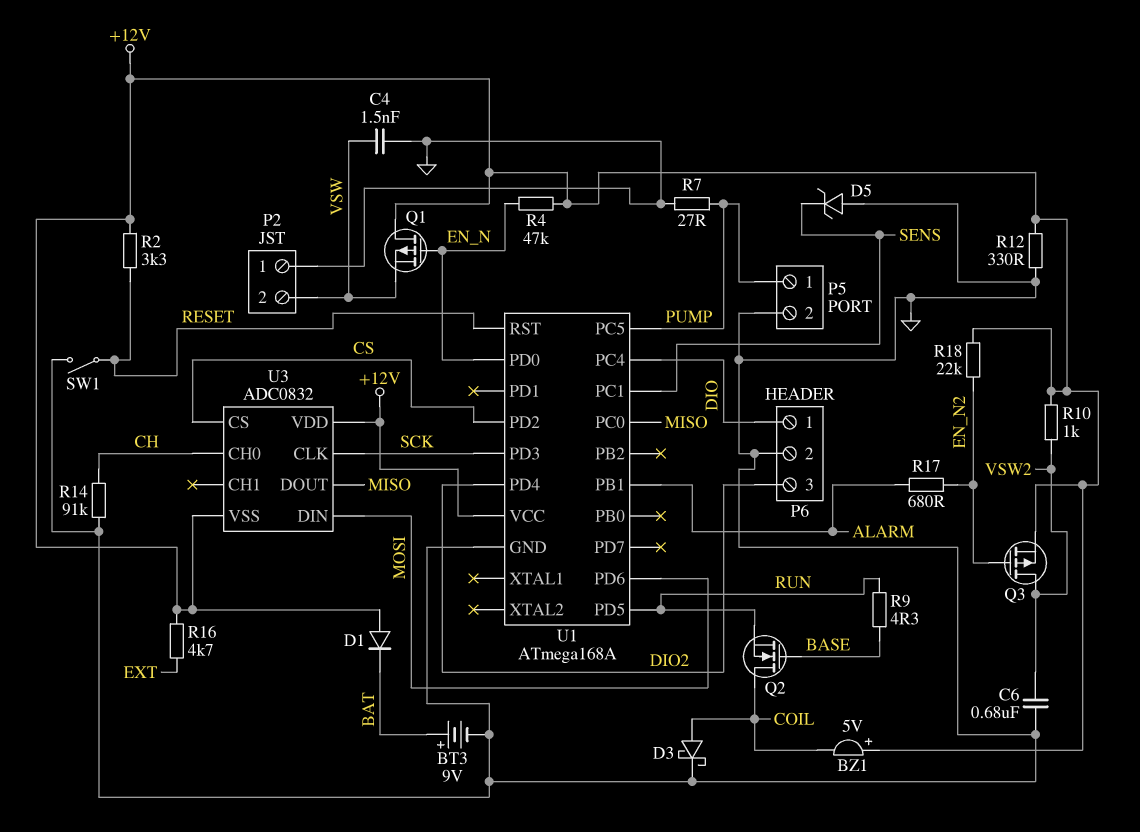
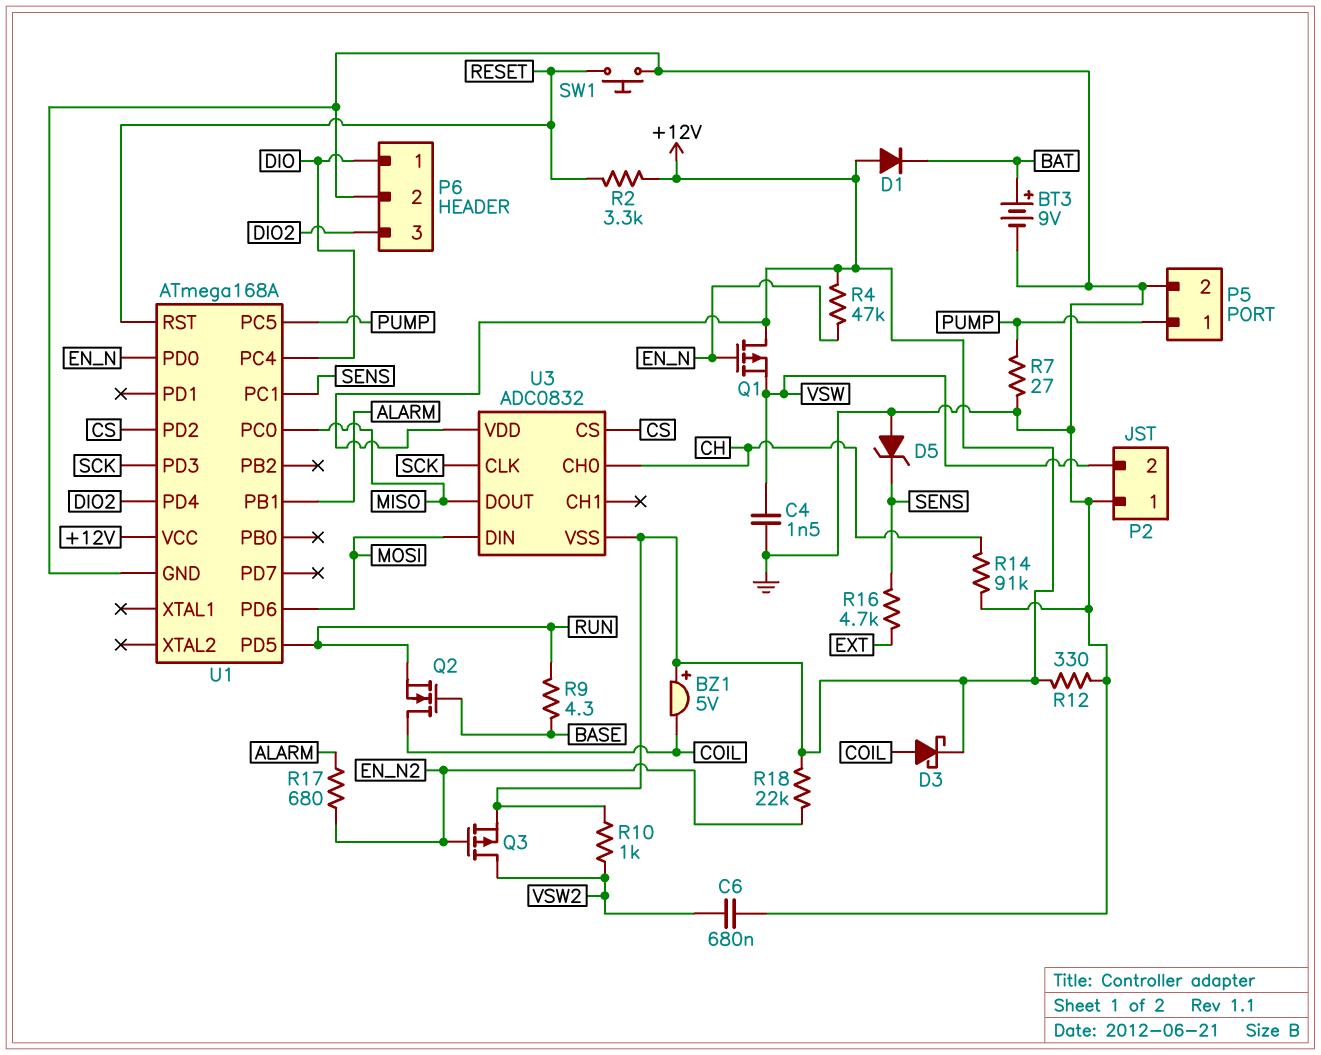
D3: schottky (A COIL, K GND) -> schottky (A COIL, K +12V)
R16: 4.7k (+12V, EXT) -> 4.7k (EXT, SENS)
SW1: switch (GND, RESET) -> button (GND, RESET)

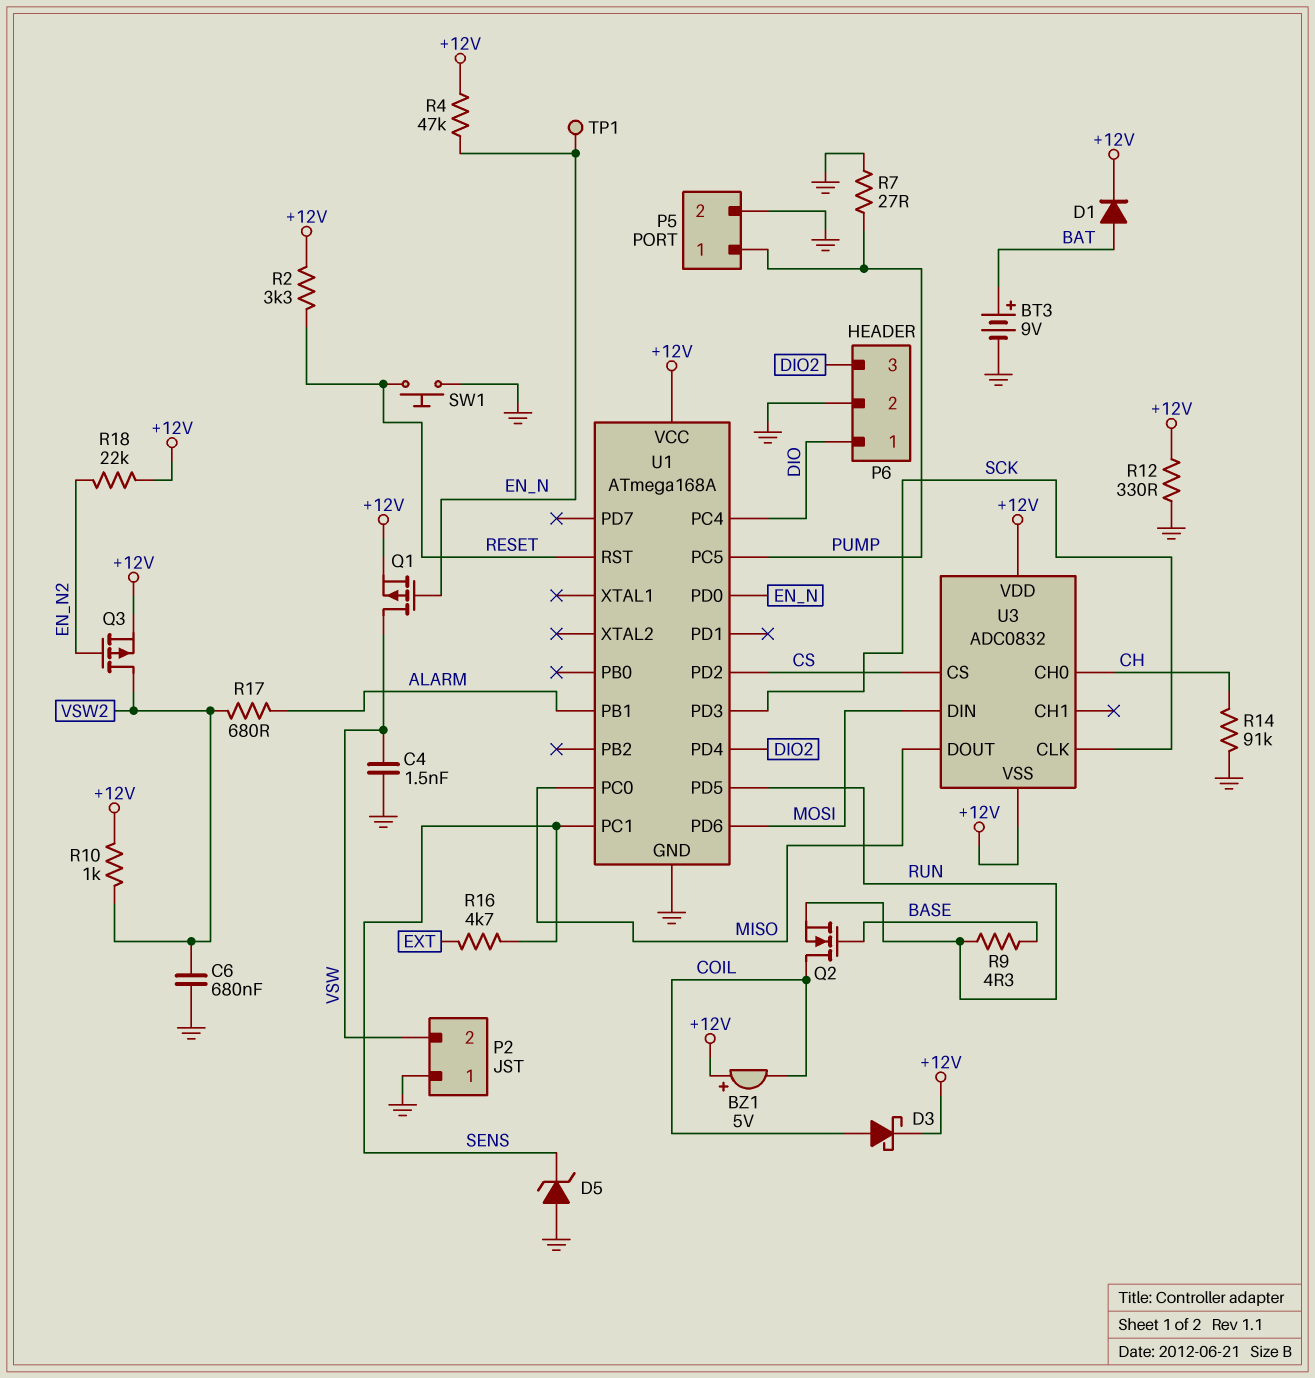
D1: diode (A +12V, K BAT) -> diode (A BAT, K +12V)
Q1: PMOS (G EN_N, D +12V, S VSW) -> PMOS (G EN_N, D VSW, S +12V)
R17: 680 (ALARM, EN_N2) -> 680 (ALARM, VSW2)
TP1: none -> test point (EN_N)

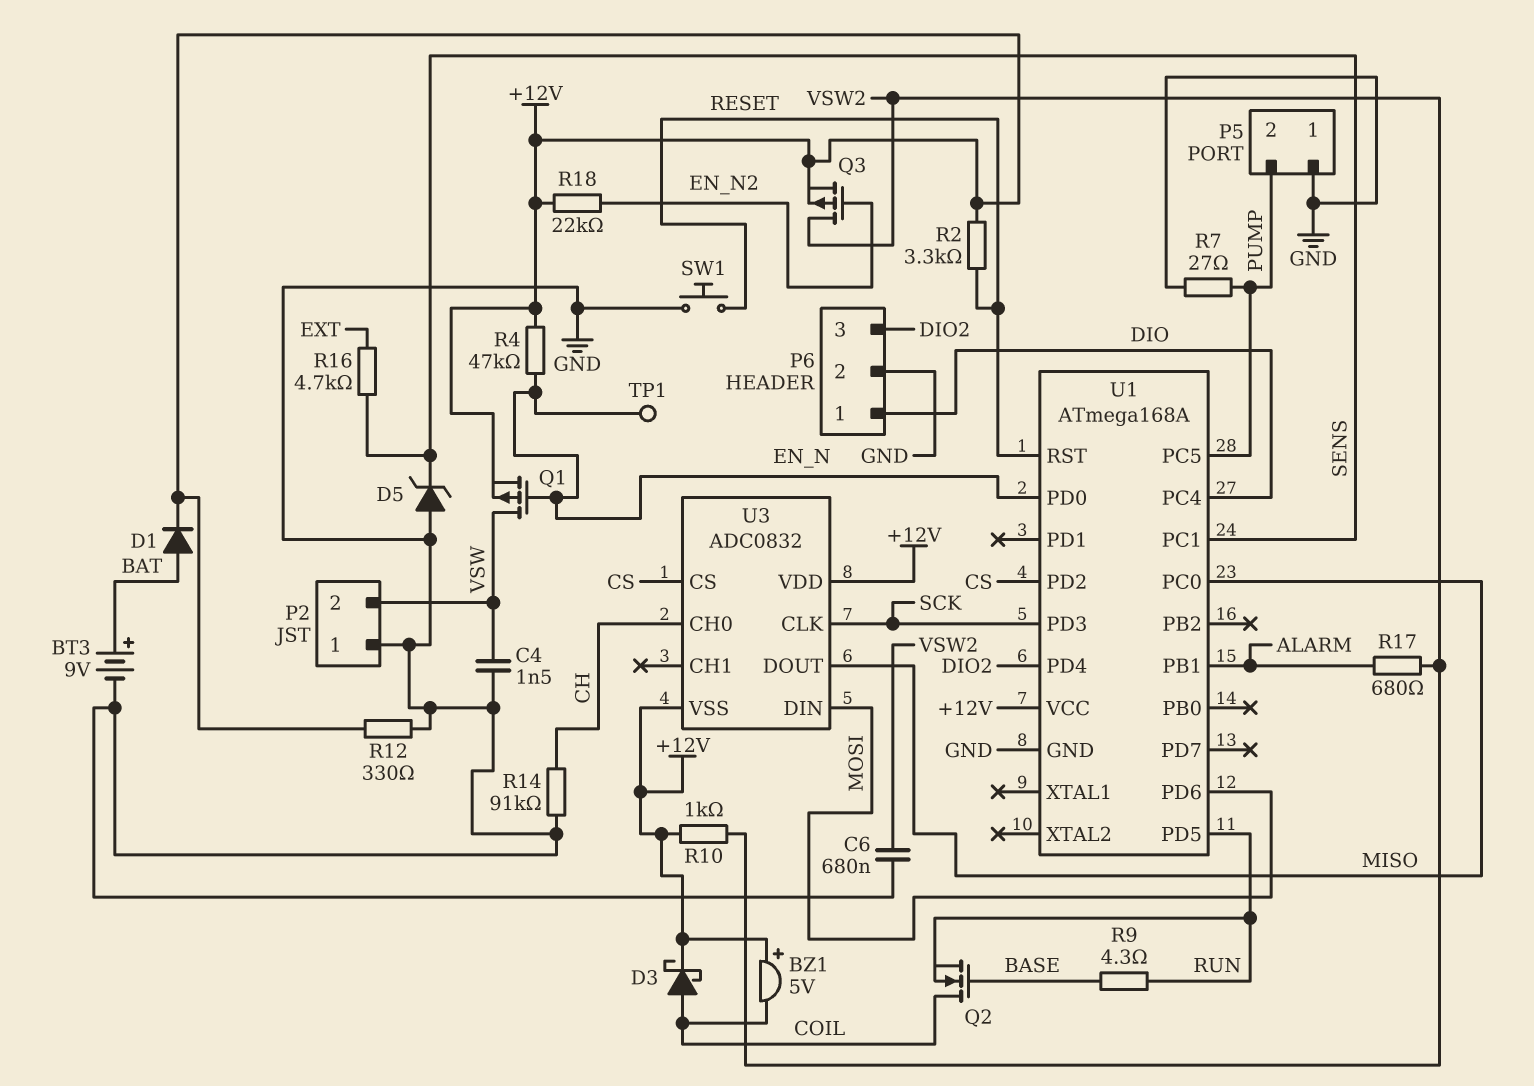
P5 pin 1: PUMP -> GND
P5 pin 2: GND -> PUMP

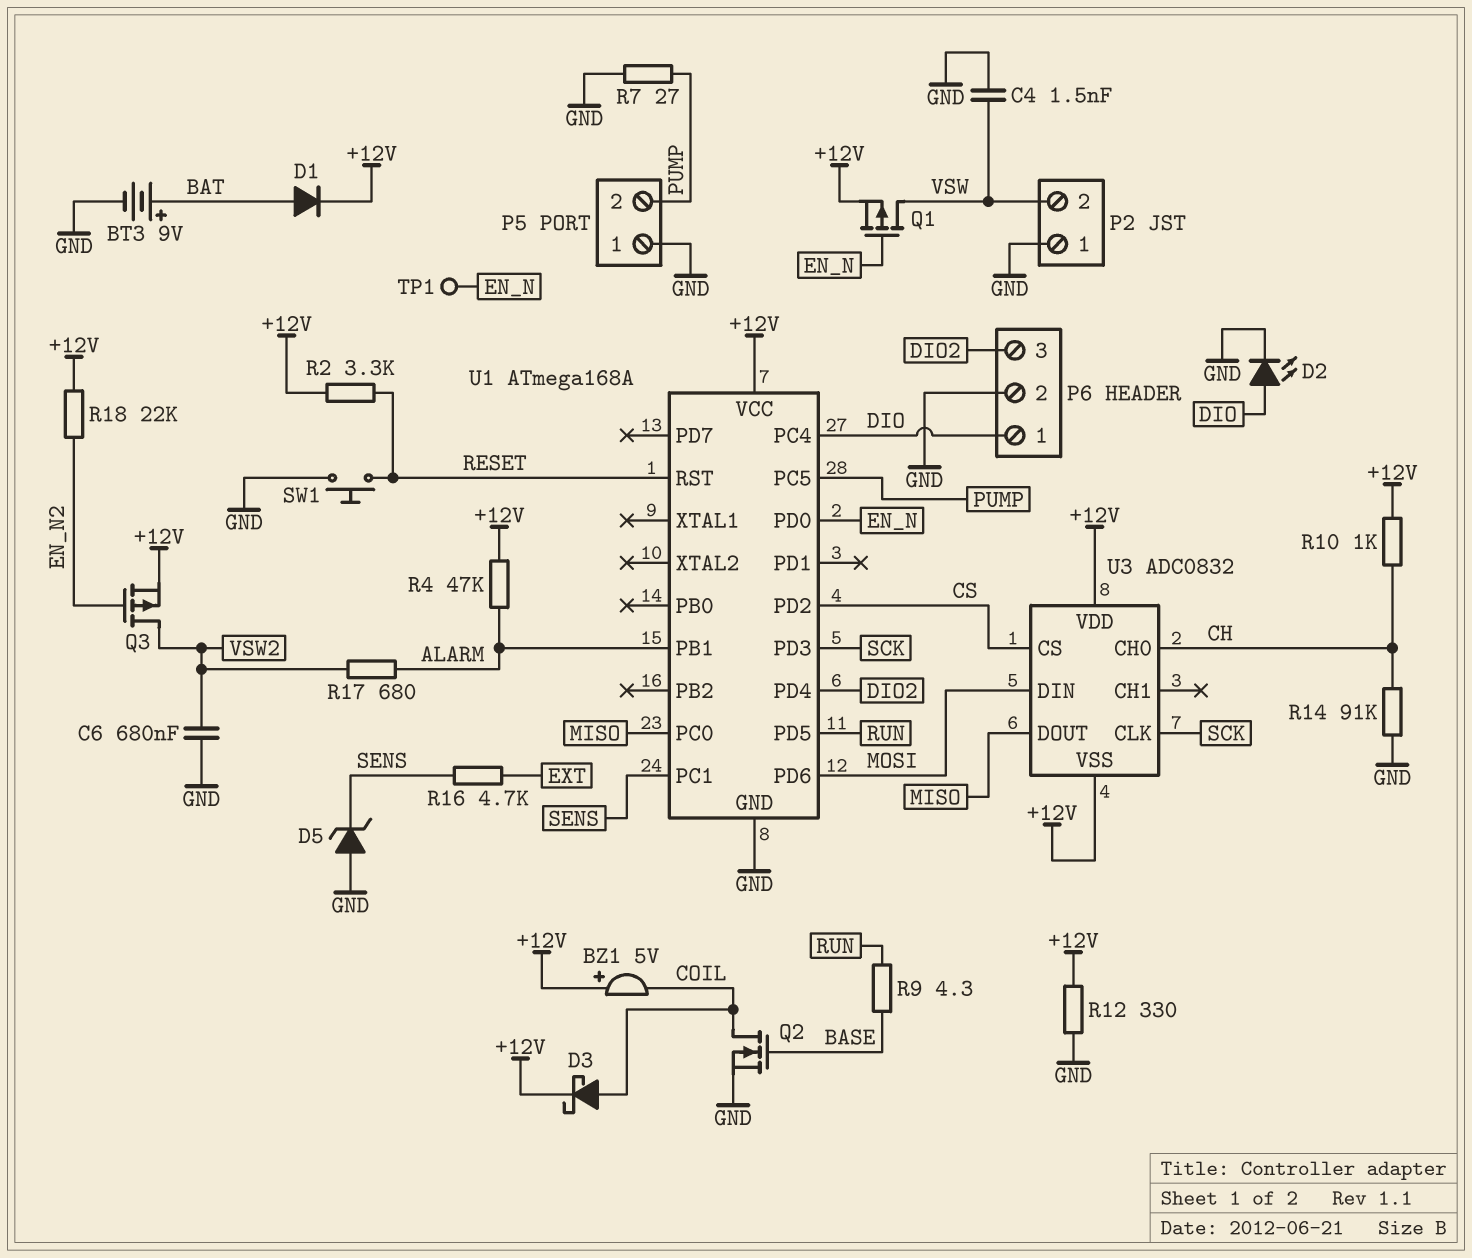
D2: none -> LED (A DIO, K GND)
Q2: NMOS (G BASE, D COIL, S RUN) -> NMOS (G BASE, D COIL, S GND)
R4: 47k (+12V, EN_N) -> 47k (+12V, ALARM)
R10: 1k (+12V, VSW2) -> 1k (+12V, CH)

